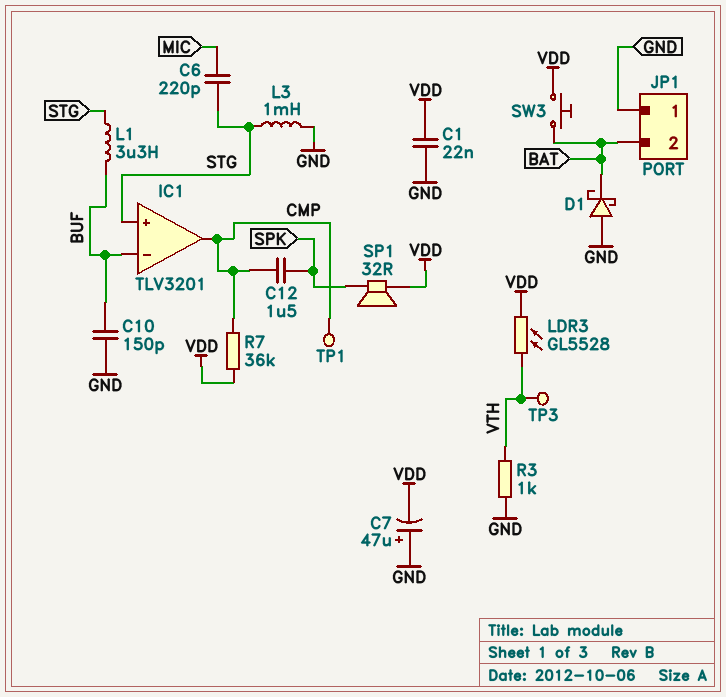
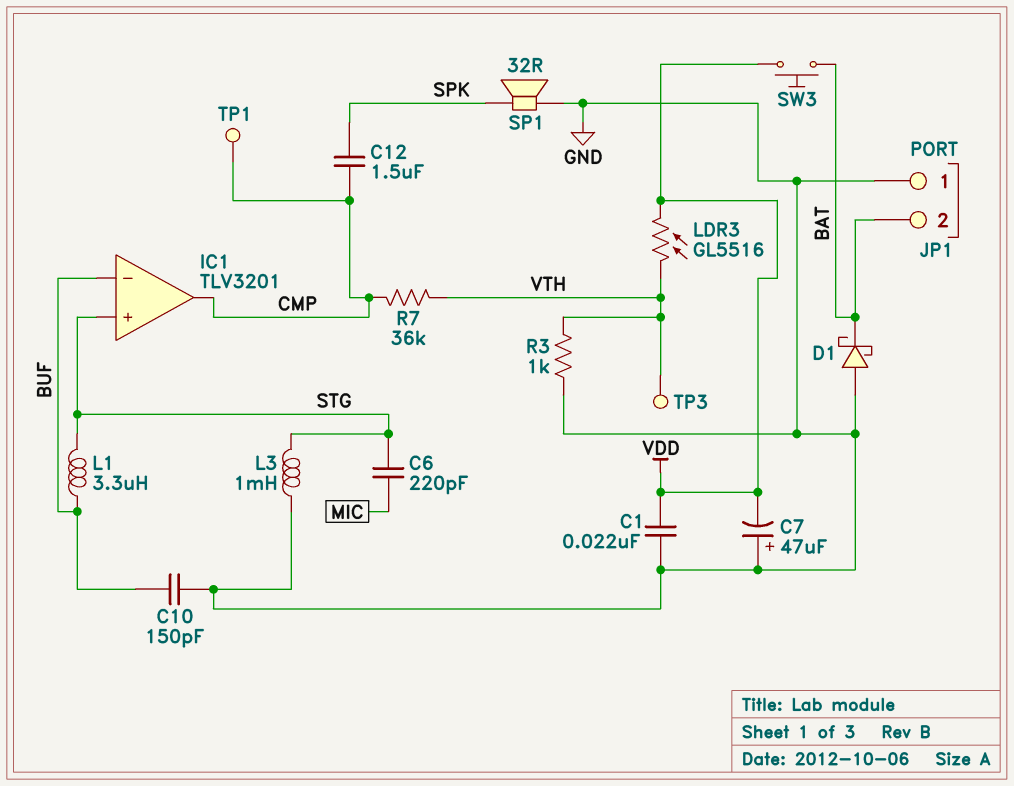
LDR3: GL5528 (VDD, VTH) -> GL5516 (VDD, VTH)
R7: 36k (CMP, VDD) -> 36k (CMP, VTH)
SP1: speaker 32R (SPK, VDD) -> speaker 32R (GND, SPK)

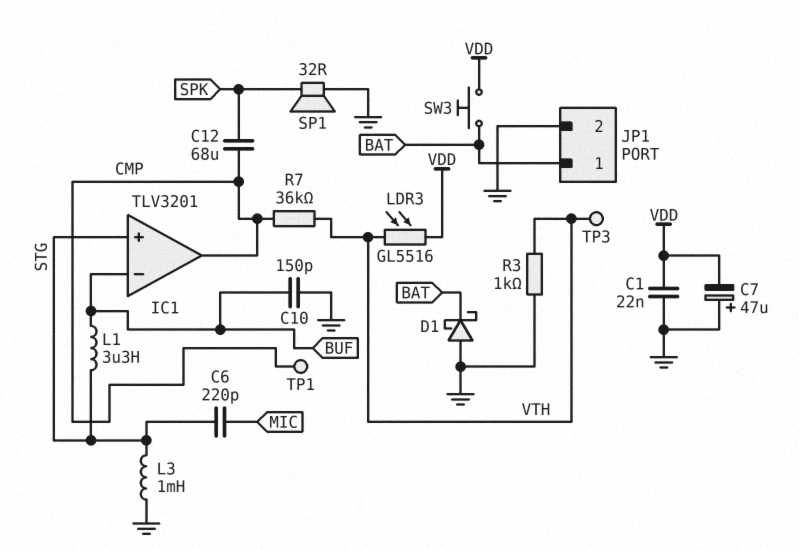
C12: 1.5uF (CMP, SPK) -> 68uF (CMP, SPK)
JP1 pin 1: GND -> BAT
JP1 pin 2: BAT -> GND

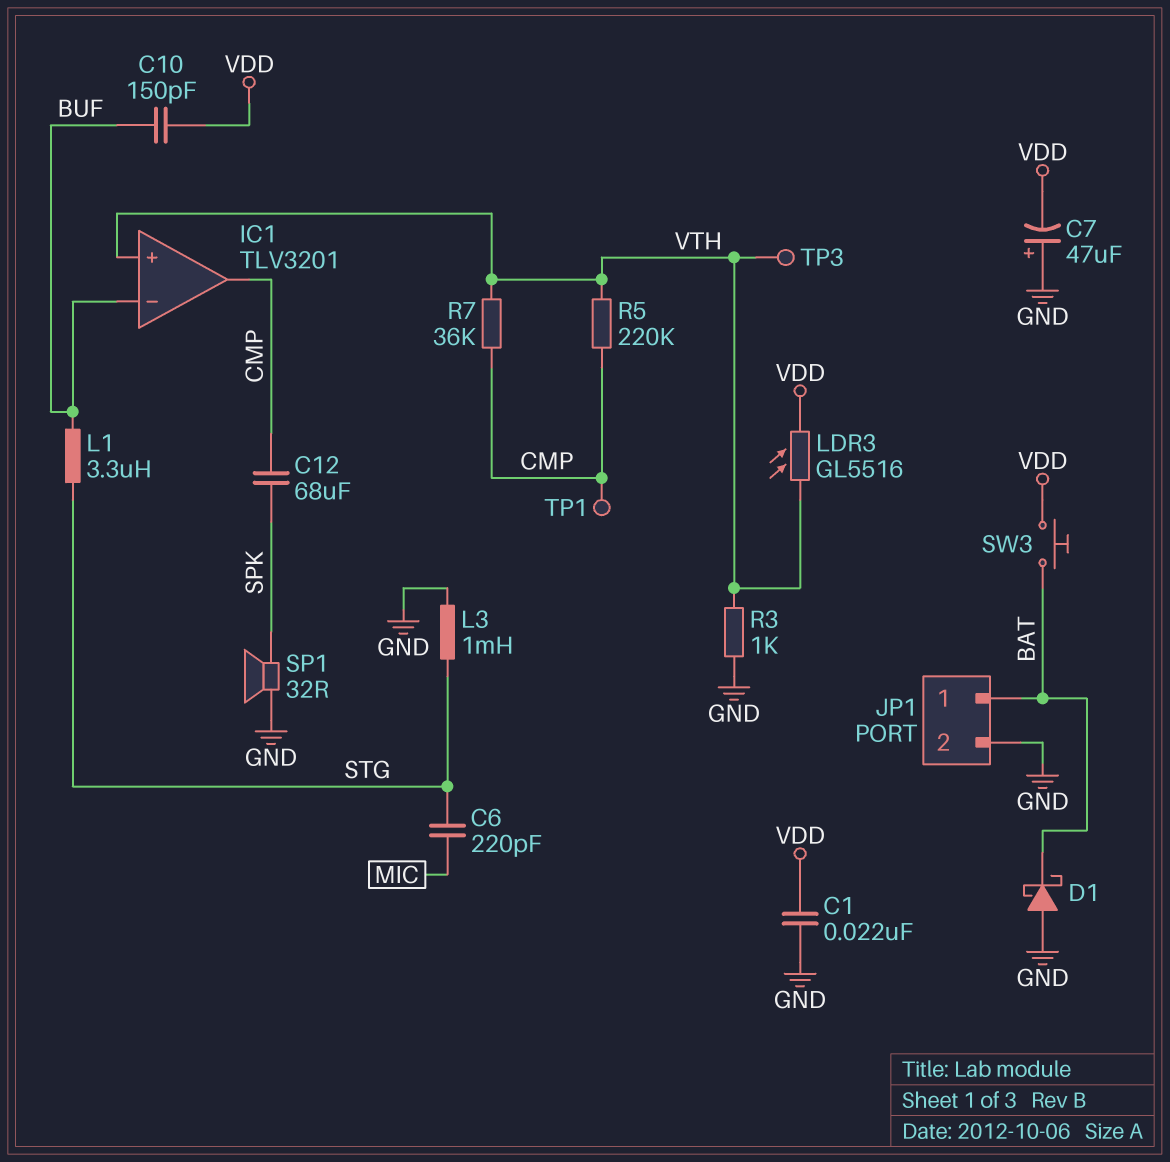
C10: 150pF (BUF, GND) -> 150pF (BUF, VDD)
IC1 pin in+: STG -> VTH
R5: none -> 220k (CMP, VTH)

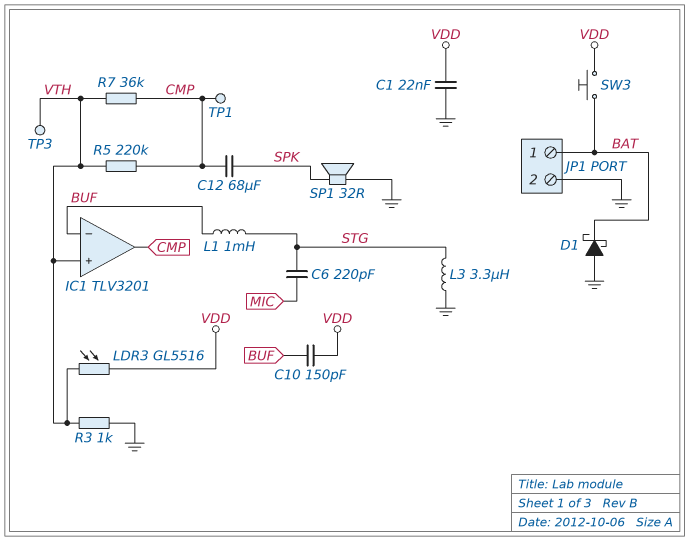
C7: 47uF (plus GND, minus VDD) -> none
L1: 3.3uH (BUF, STG) -> 1mH (BUF, STG)
L3: 1mH (GND, STG) -> 3.3uH (GND, STG)

